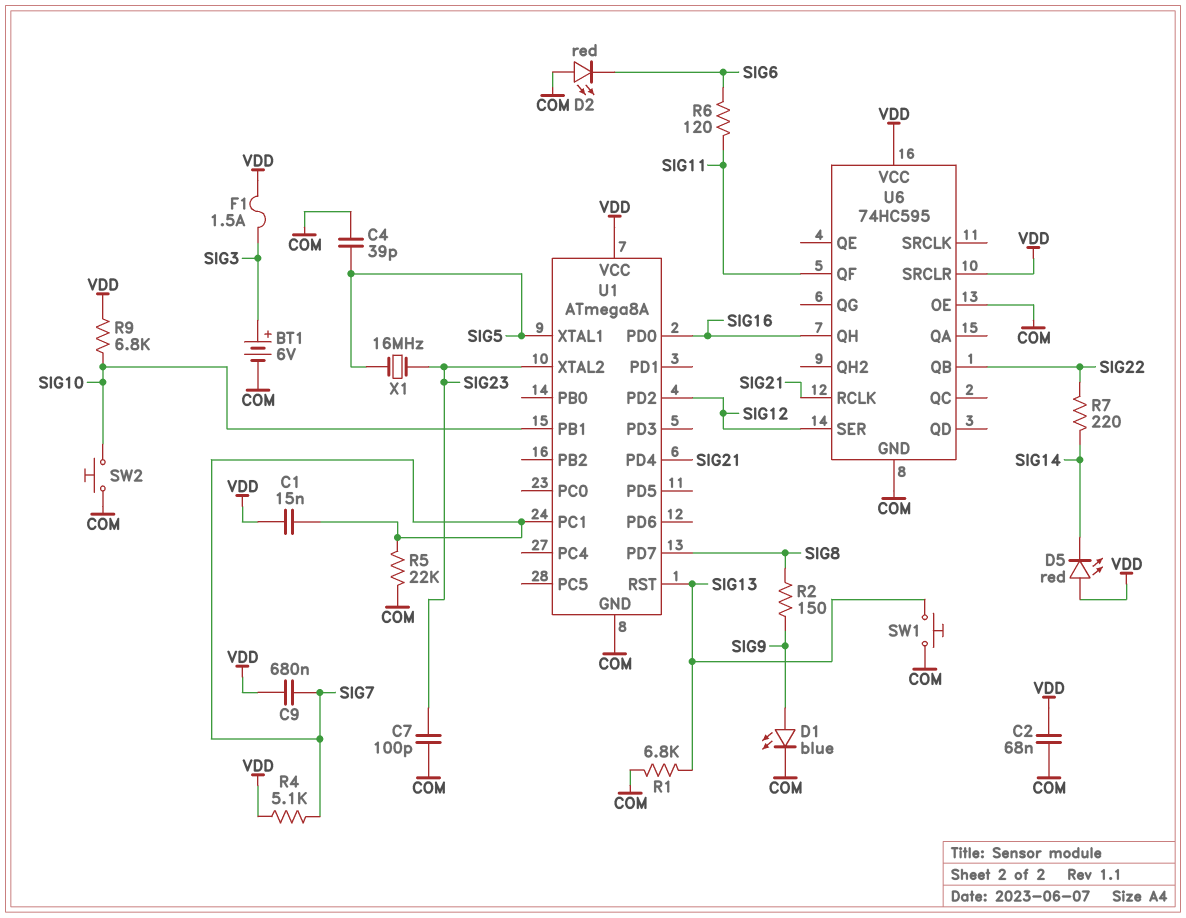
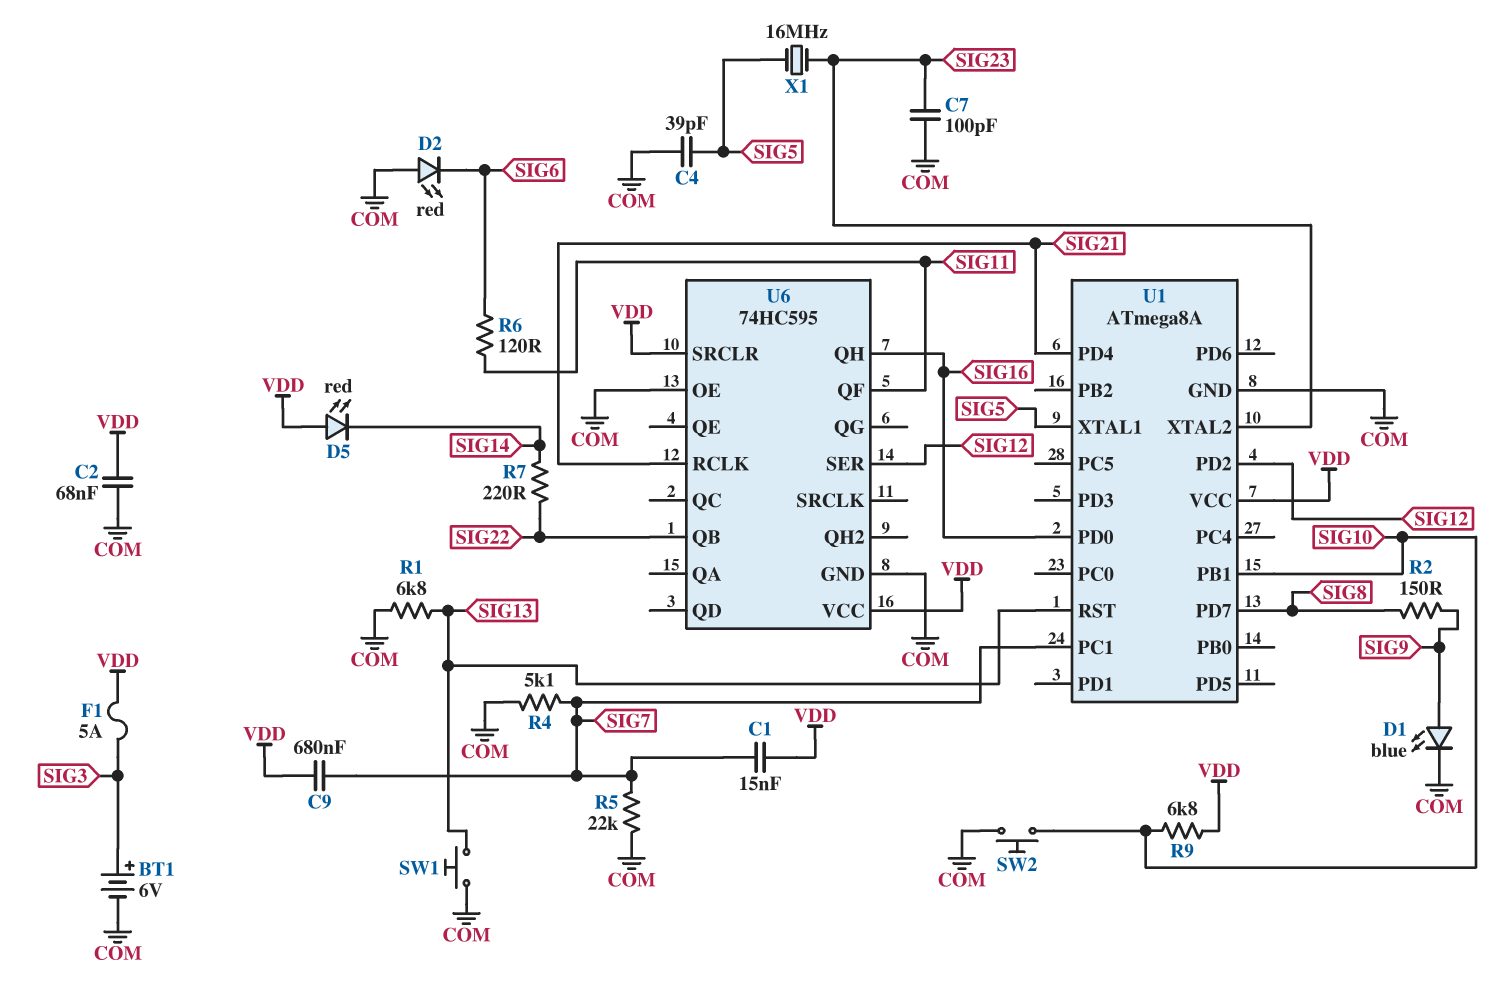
F1: 1.5A (SIG3, VDD) -> 5A (SIG3, VDD)
R4: 5.1k (SIG7, VDD) -> 5.1k (COM, SIG7)

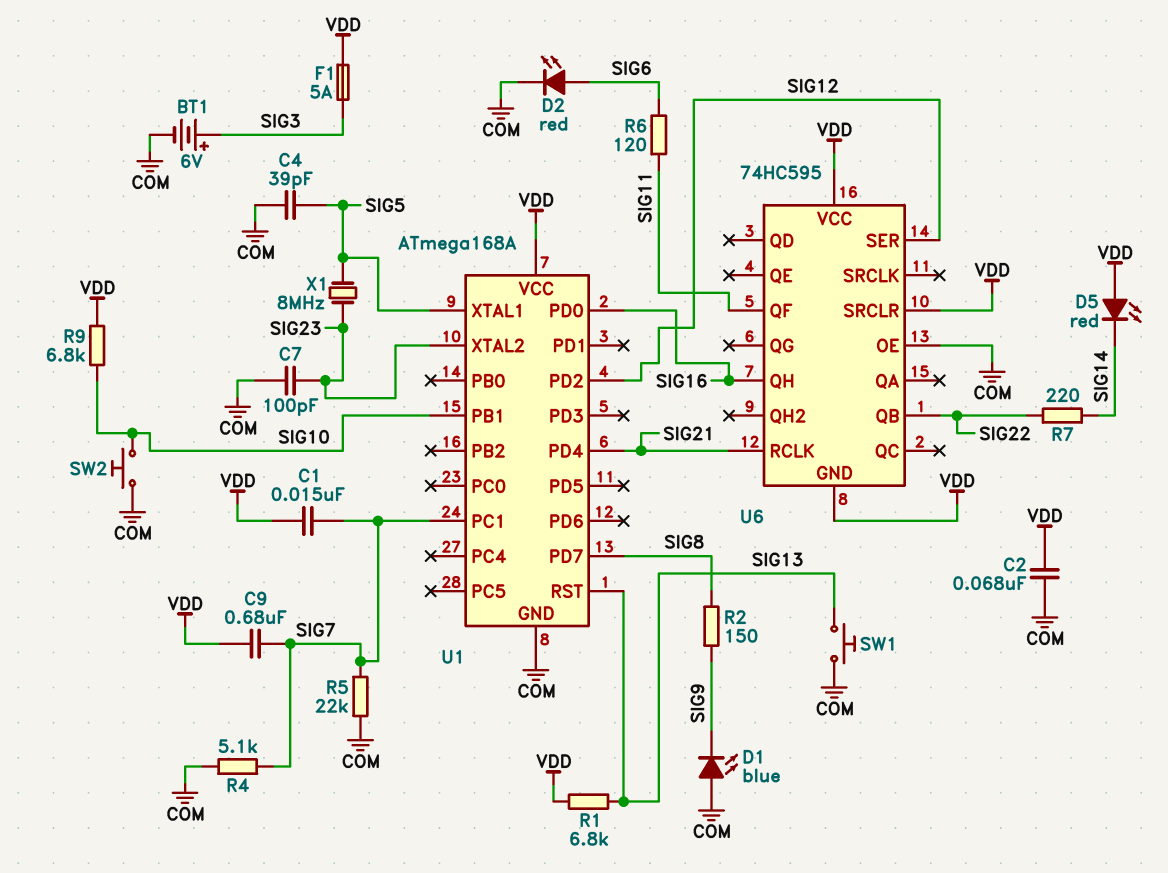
D1: LED blue (A SIG9, K COM) -> LED blue (A COM, K SIG9)
D2: LED red (A COM, K SIG6) -> LED red (A SIG6, K COM)
R1: 6.8k (COM, SIG13) -> 6.8k (SIG13, VDD)
U1: ATmega8A -> ATmega168A
U6 pin GND: COM -> VDD
X1: 16MHz (SIG5, SIG23) -> 8MHz (SIG5, SIG23)

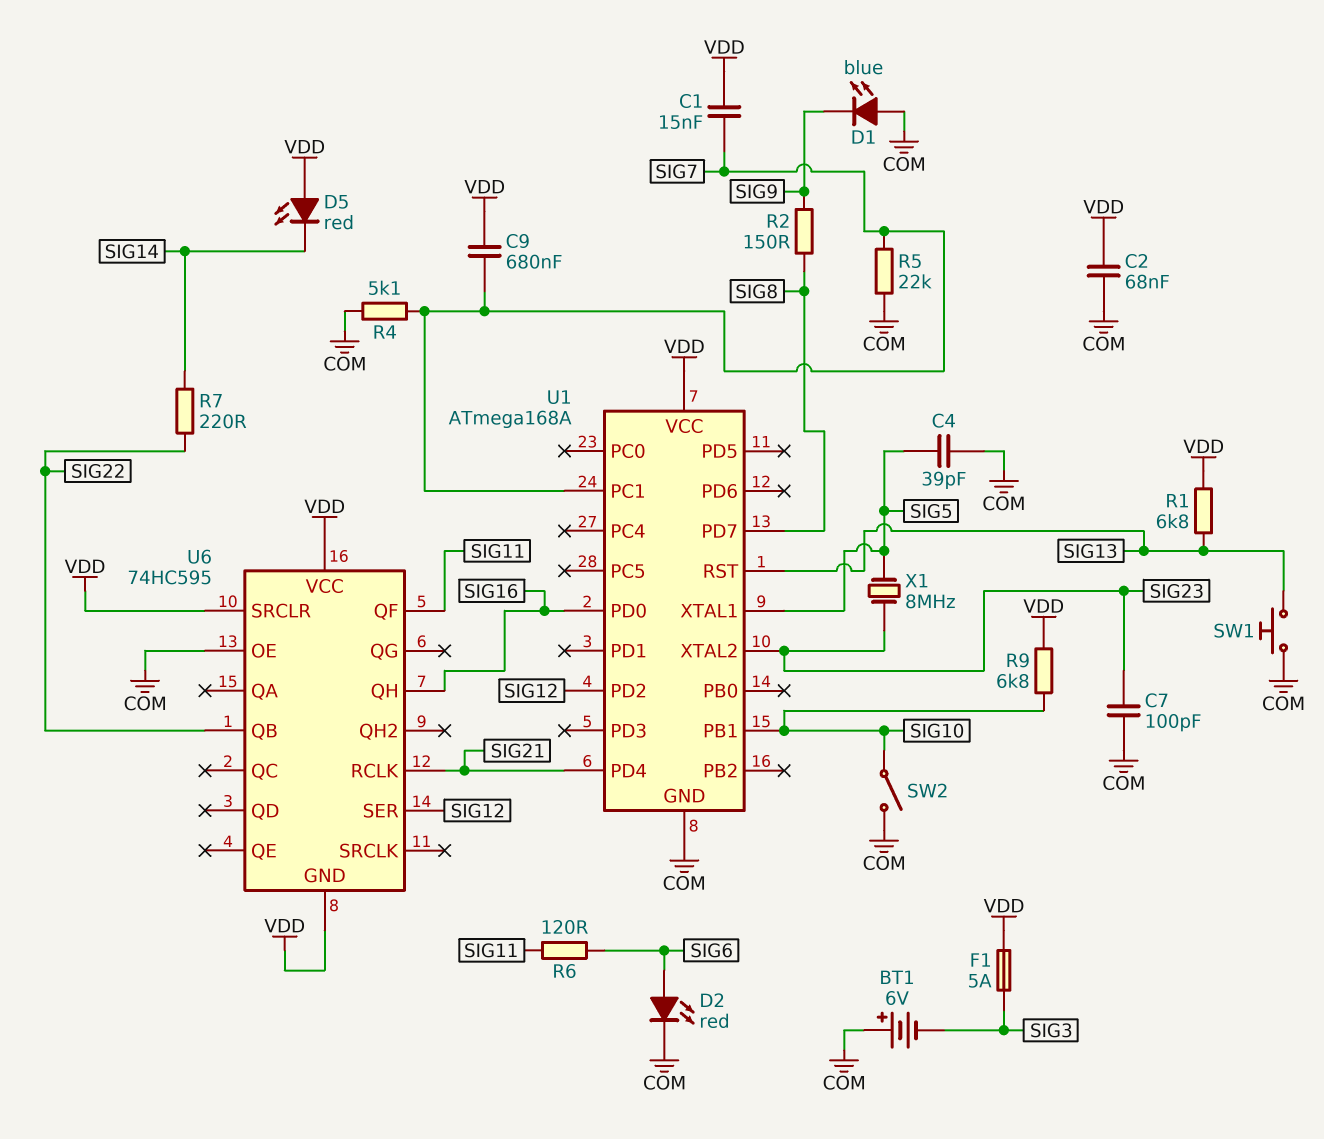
BT1: 6V (plus SIG3, minus COM) -> 6V (plus COM, minus SIG3)
SW2: button (COM, SIG10) -> switch (COM, SIG10)

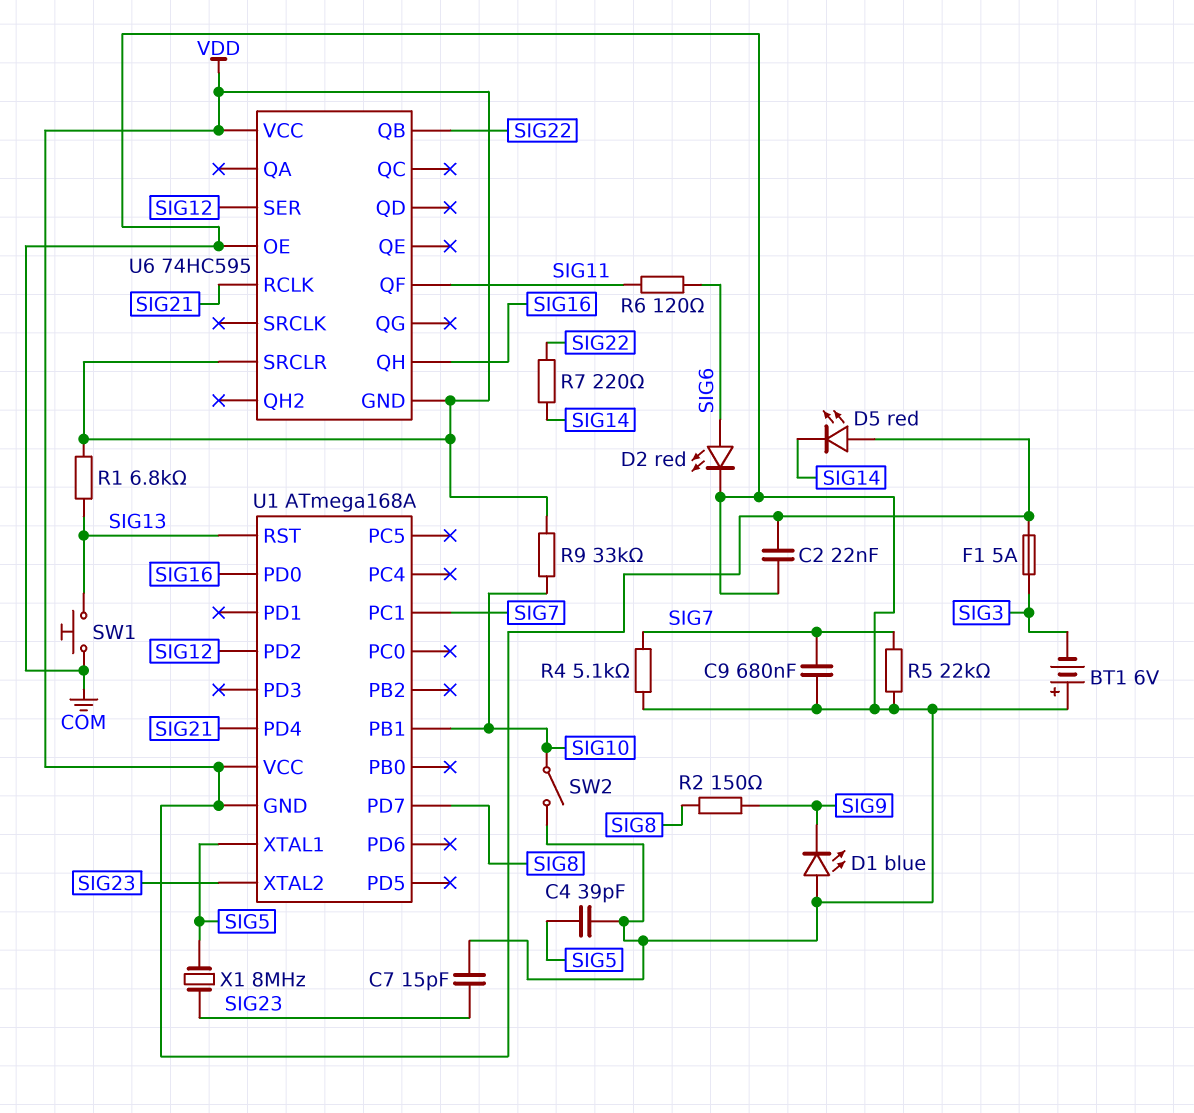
C1: 15nF (SIG7, VDD) -> none
C2: 68nF (COM, VDD) -> 22nF (COM, VDD)
C7: 100pF (COM, SIG23) -> 15pF (COM, SIG23)
C9: 680nF (SIG7, VDD) -> 680nF (COM, SIG7)
R9: 6.8k (SIG10, VDD) -> 33k (SIG10, VDD)
U1 pin GND: COM -> VDD

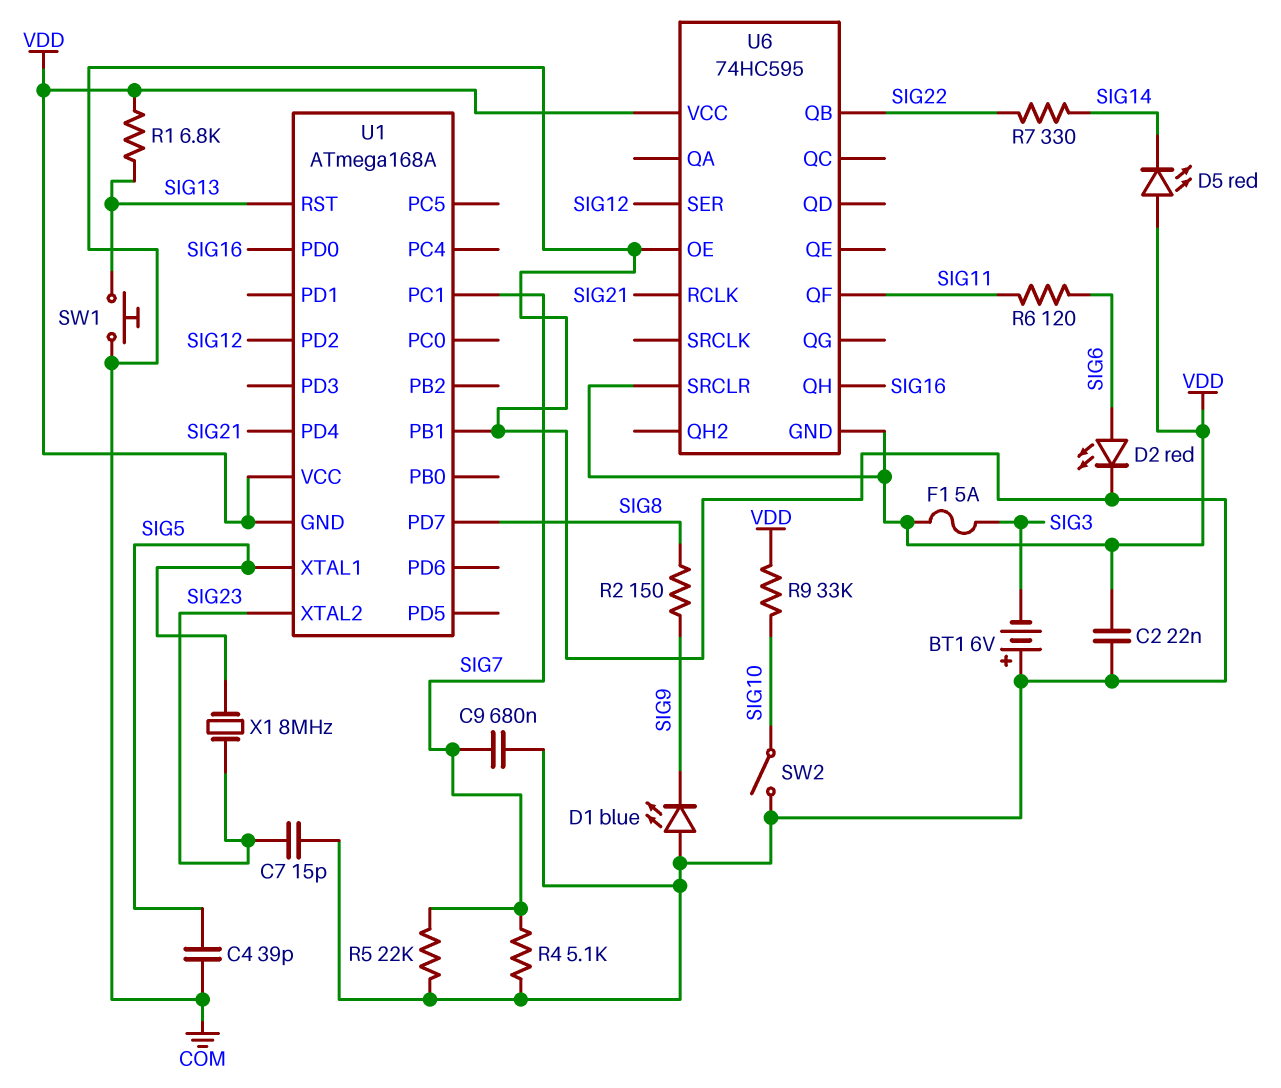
R7: 220 (SIG14, SIG22) -> 330 (SIG14, SIG22)
U1 pin PB1: SIG10 -> COM

